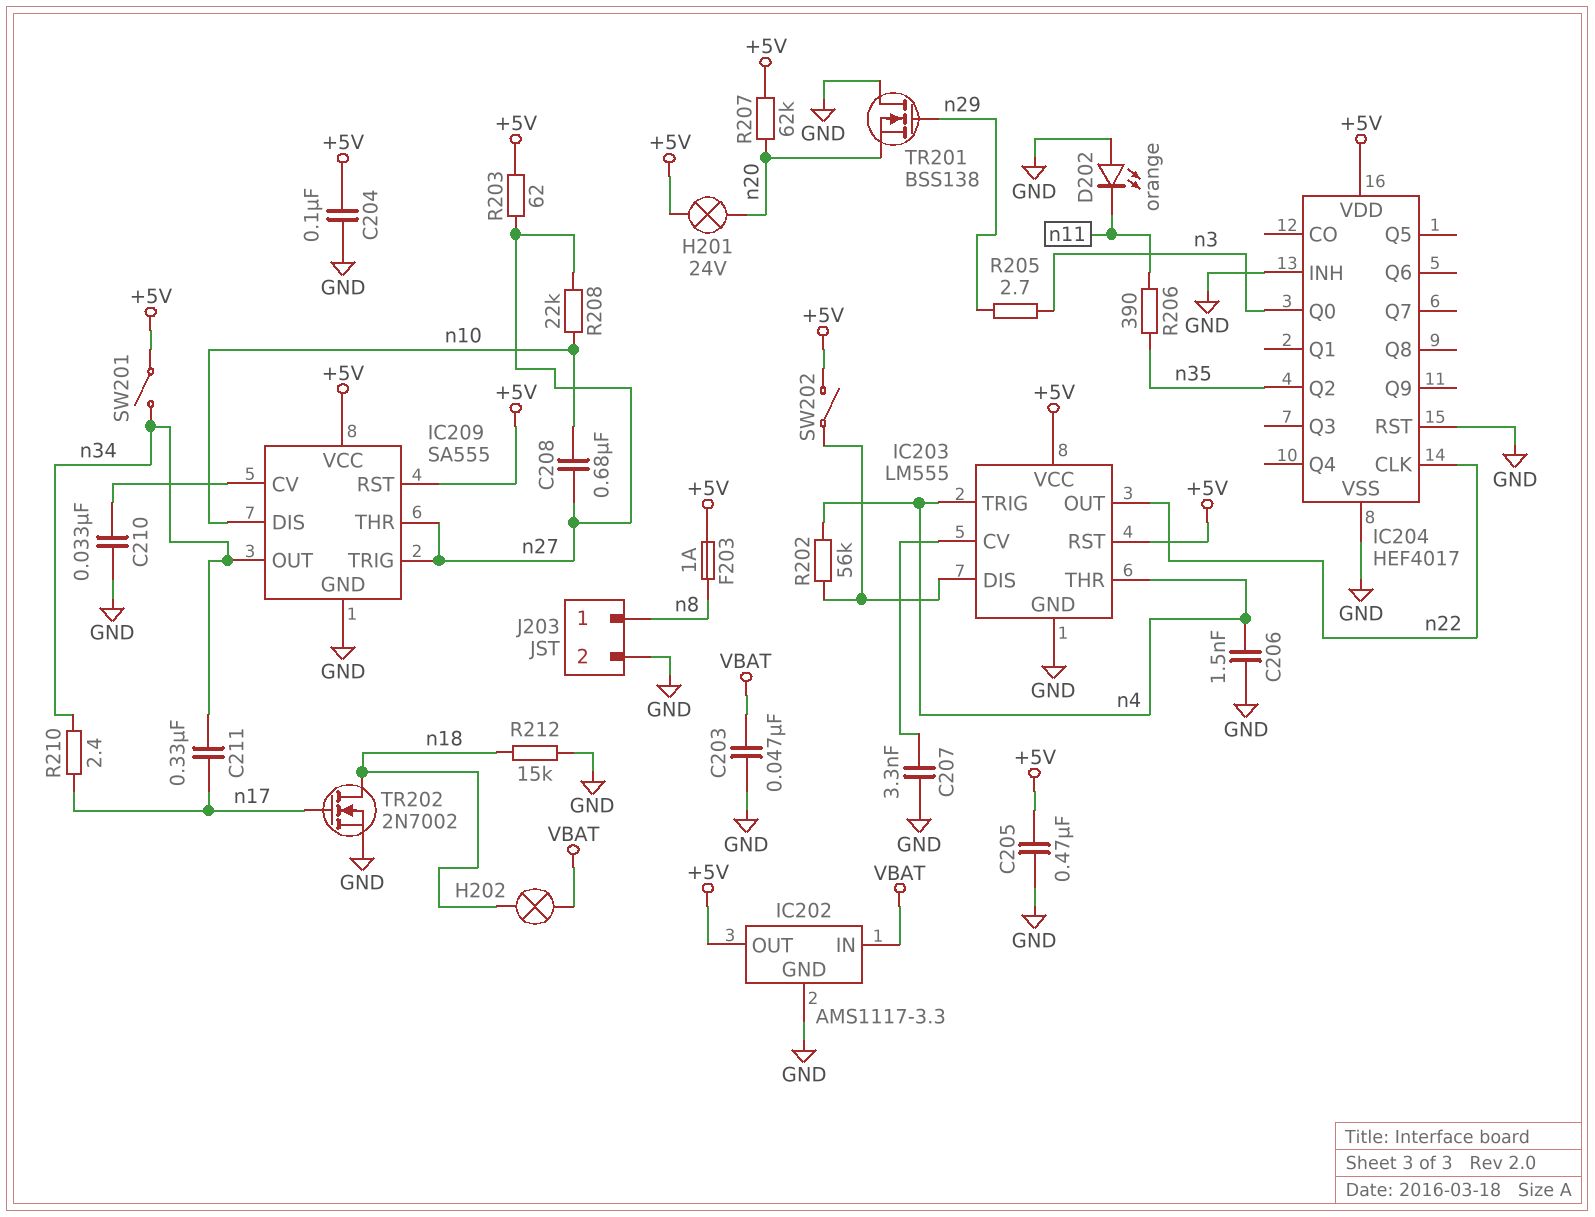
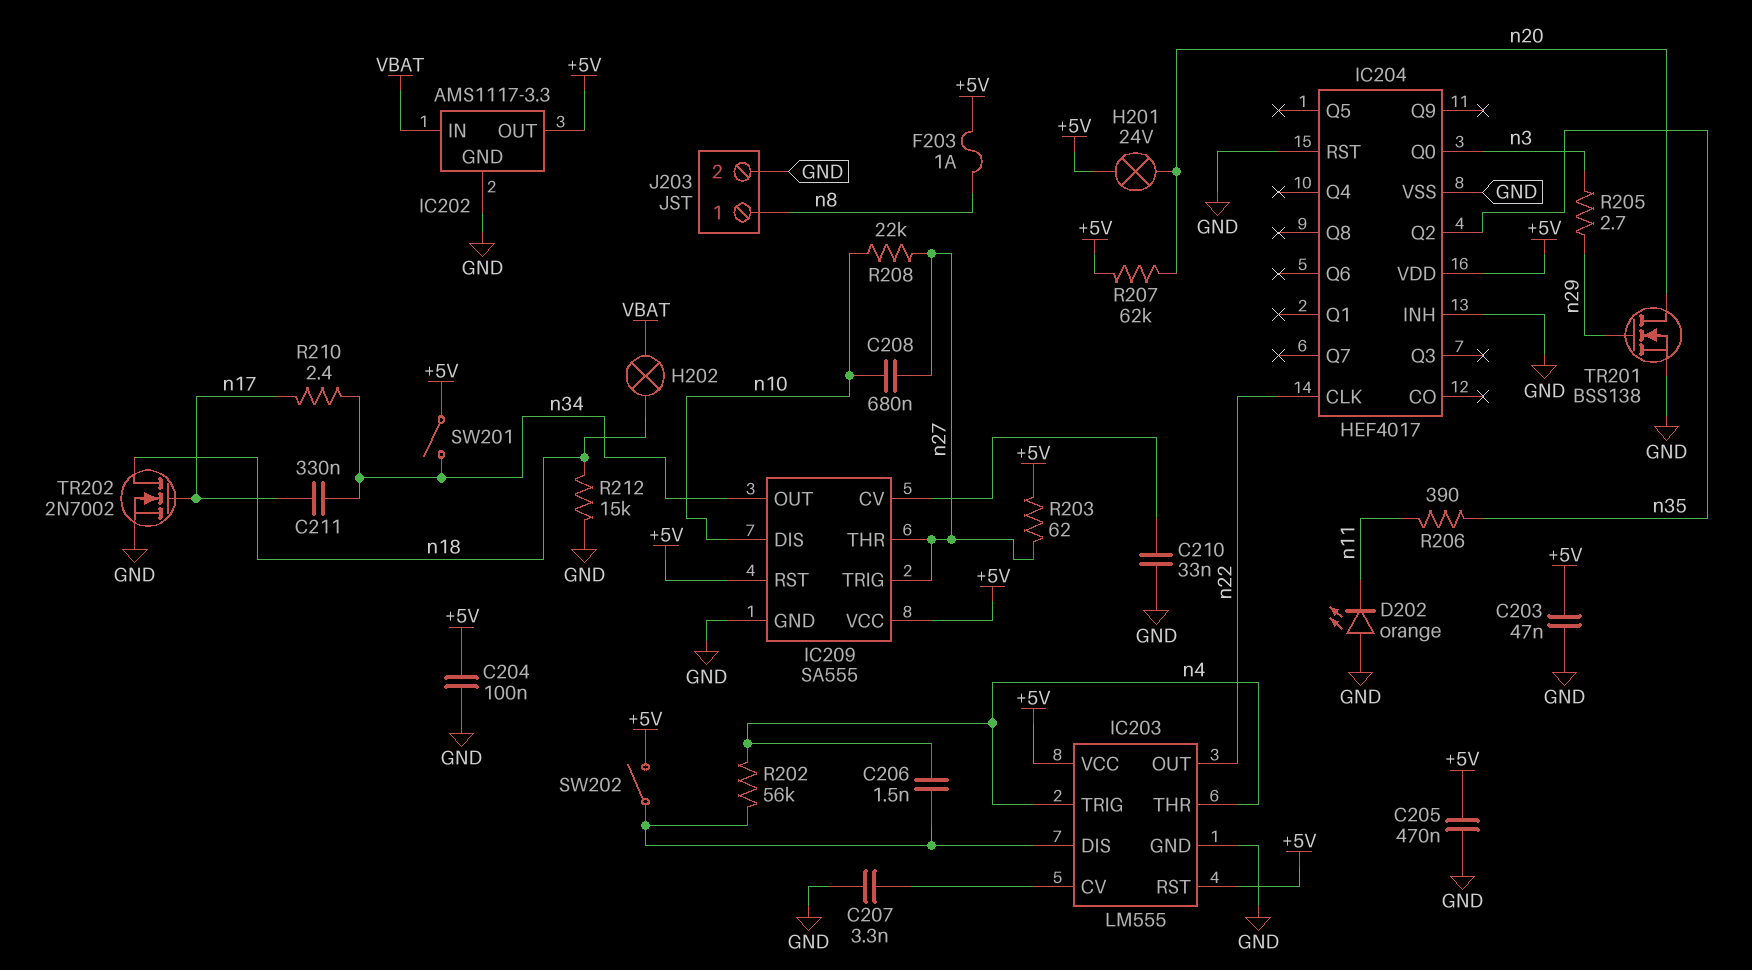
C203: 47nF (GND, VBAT) -> 47nF (+5V, GND)
C206: 1.5nF (GND, n4) -> 1.5nF (IC203/DIS, n4)
TR201: NMOS BSS138 (G n29, D GND, S n20) -> NMOS BSS138 (G n29, D n20, S GND)

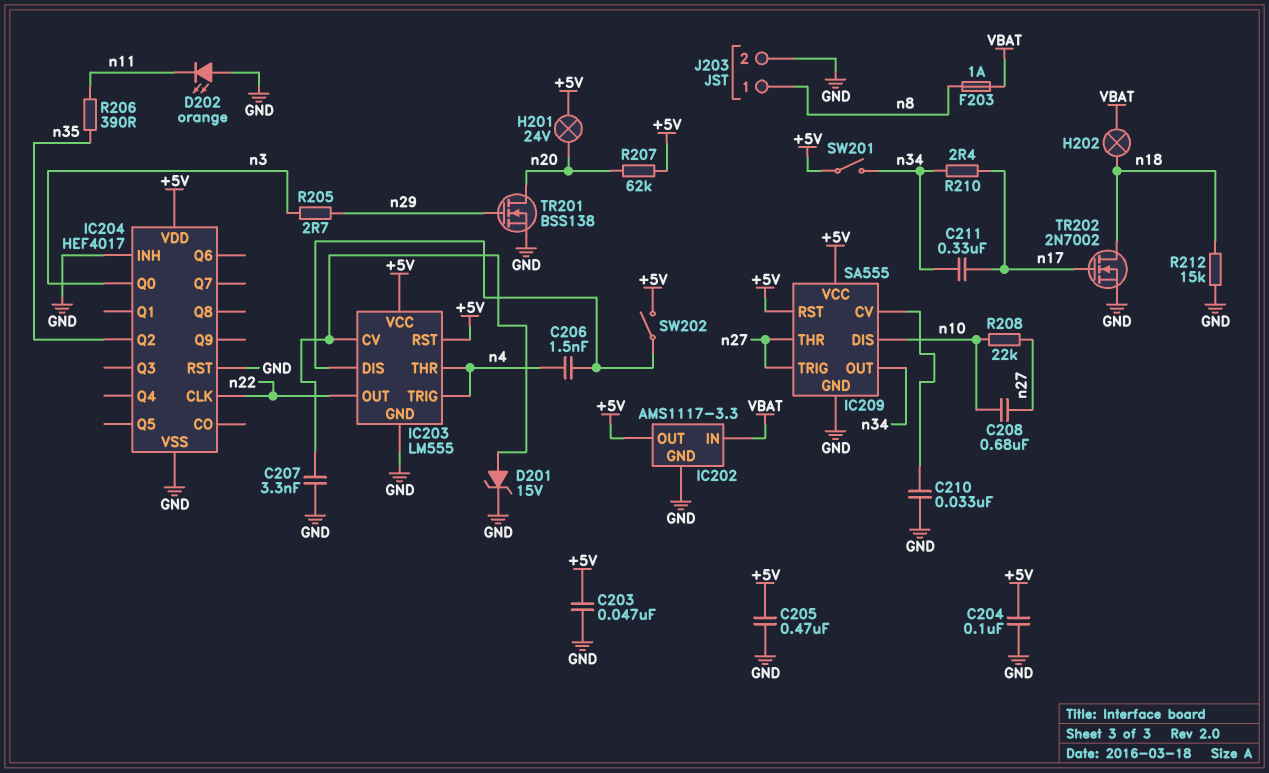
D201: none -> zener 15V (A IC203/CV, K GND)
F203: 1A (+5V, n8) -> 1A (VBAT, n8)
R202: 56k (IC203/DIS, n4) -> none
R203: 62 (+5V, n27) -> none

